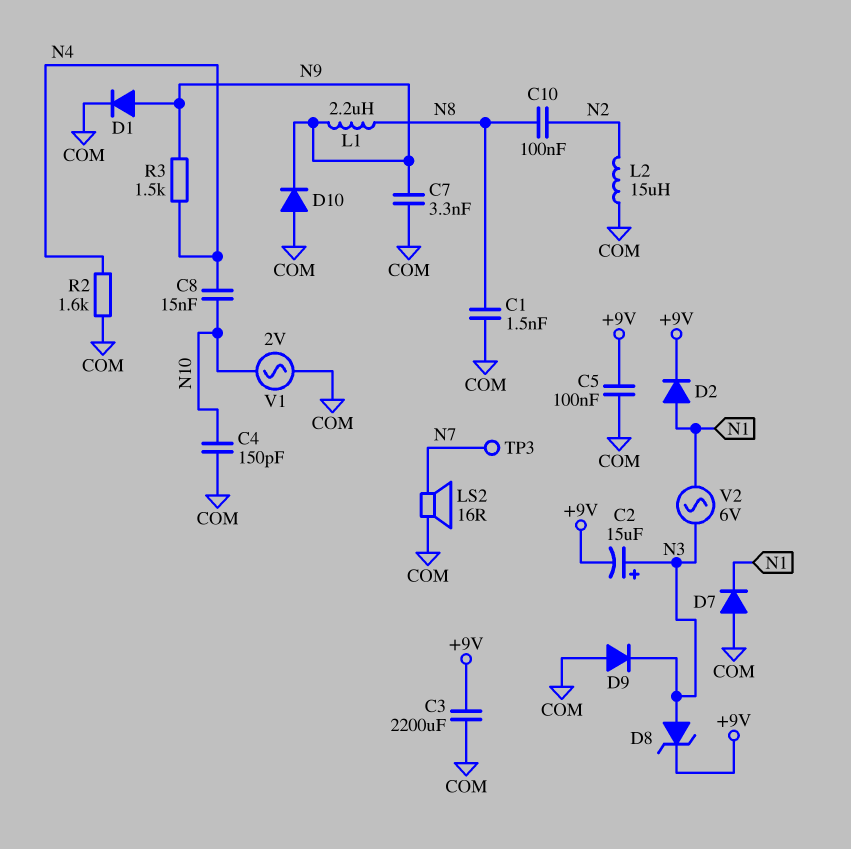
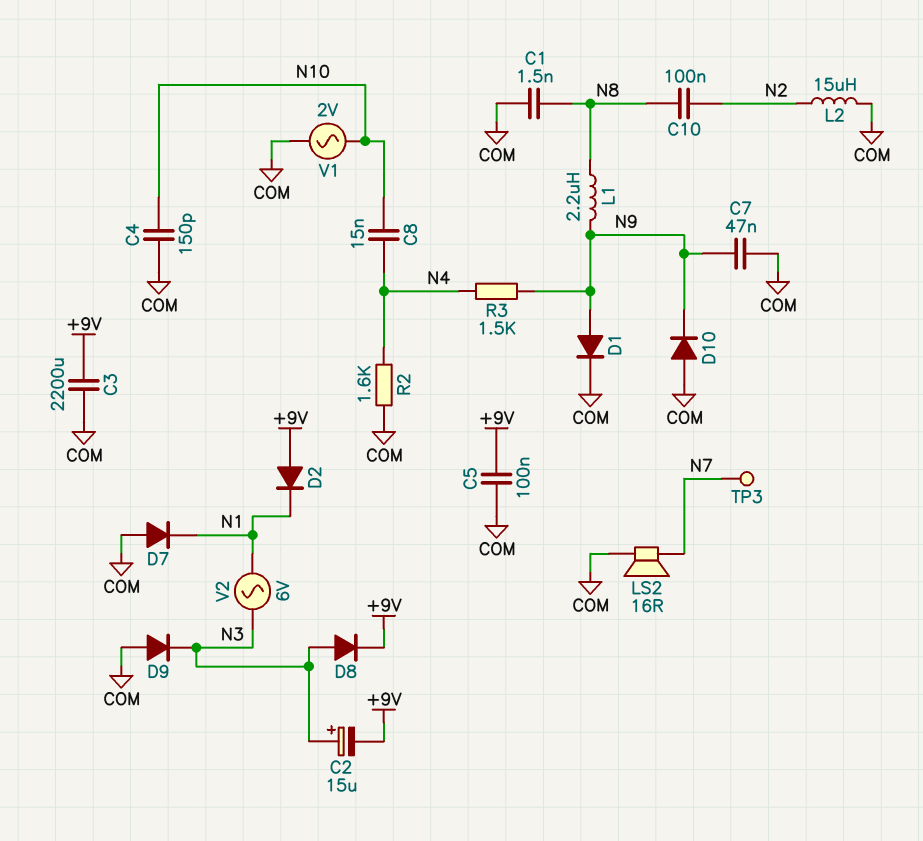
C7: 3.3nF (COM, N9) -> 47nF (COM, N9)
D2: diode (A N1, K +9V) -> diode (A +9V, K N1)
D8: zener (A N3, K +9V) -> diode (A N3, K +9V)

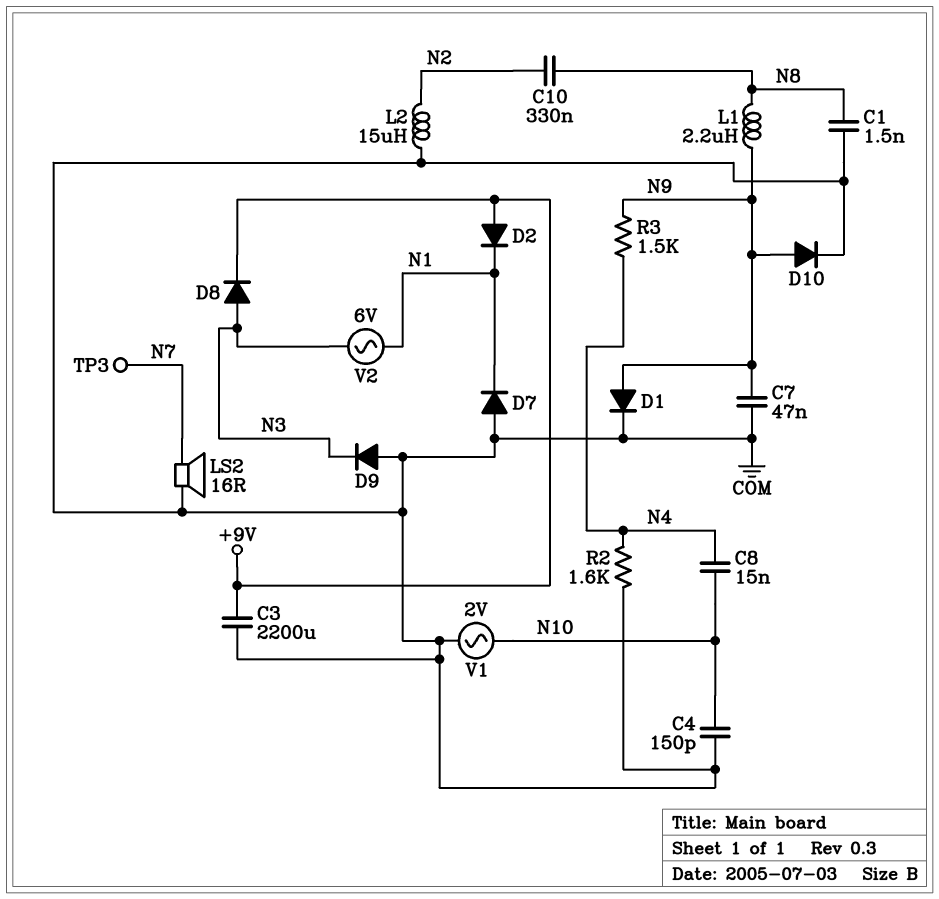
C2: 15uF (plus N3, minus +9V) -> none
C5: 100nF (+9V, COM) -> none
C10: 100nF (N2, N8) -> 330nF (N2, N8)
D10: diode (A COM, K N9) -> diode (A N9, K COM)

